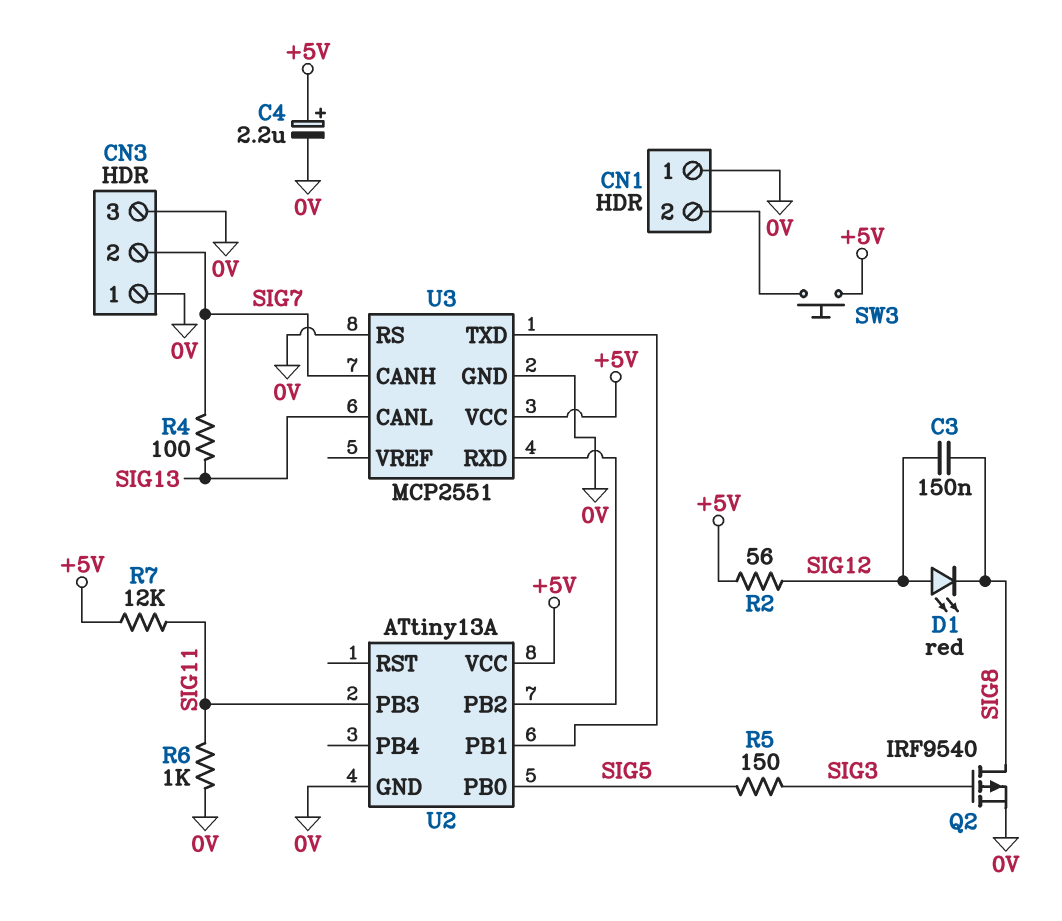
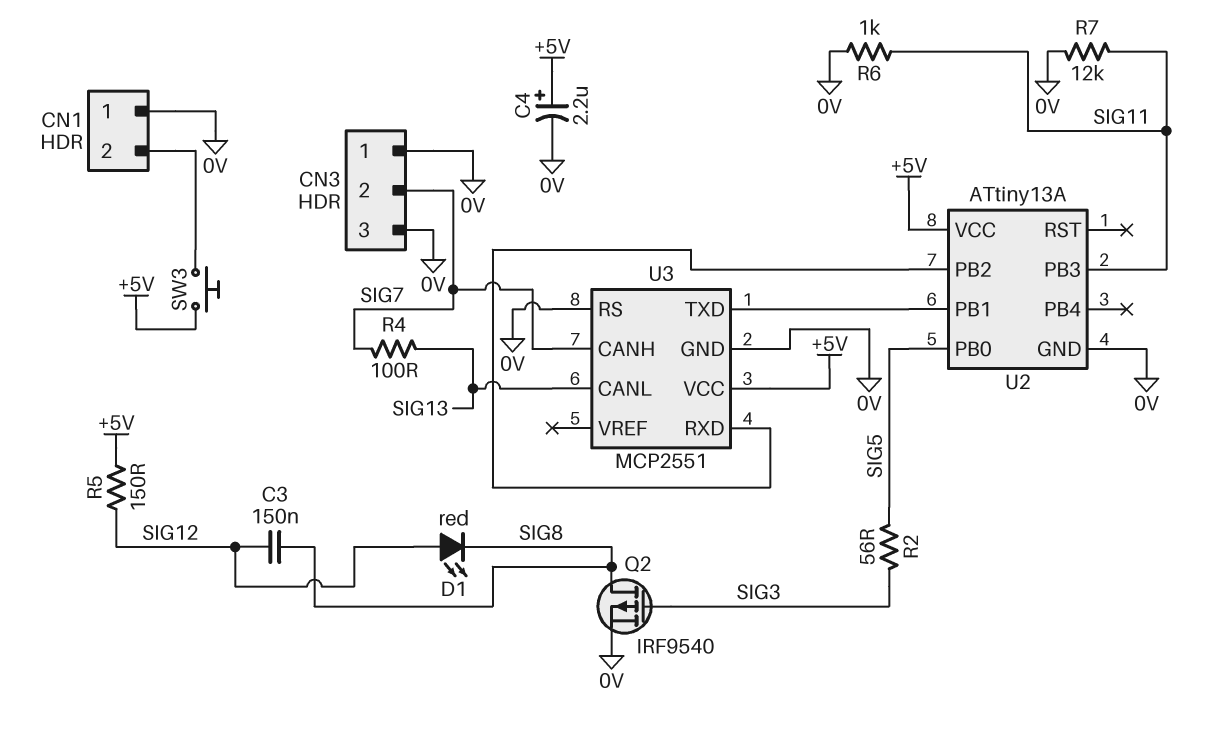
R2: 56 (+5V, SIG12) -> 56 (SIG3, SIG5)
R5: 150 (SIG3, SIG5) -> 150 (+5V, SIG12)
R7: 12k (+5V, SIG11) -> 12k (0V, SIG11)

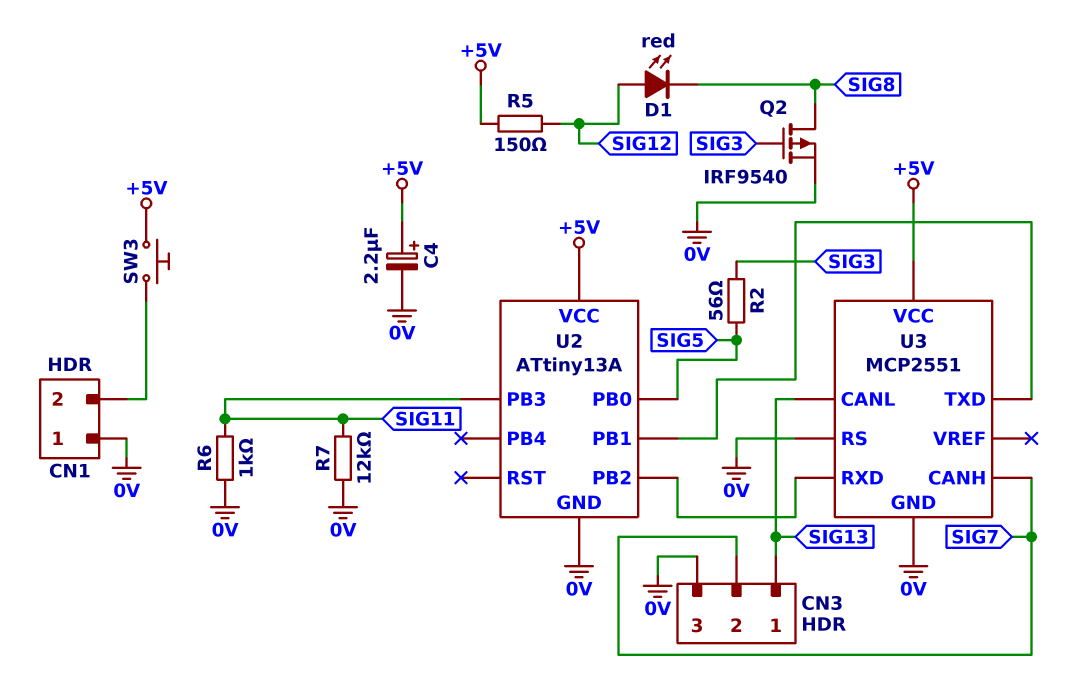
C3: 150nF (SIG8, SIG12) -> none
CN3 pin 1: 0V -> SIG13
R4: 100 (SIG7, SIG13) -> none

